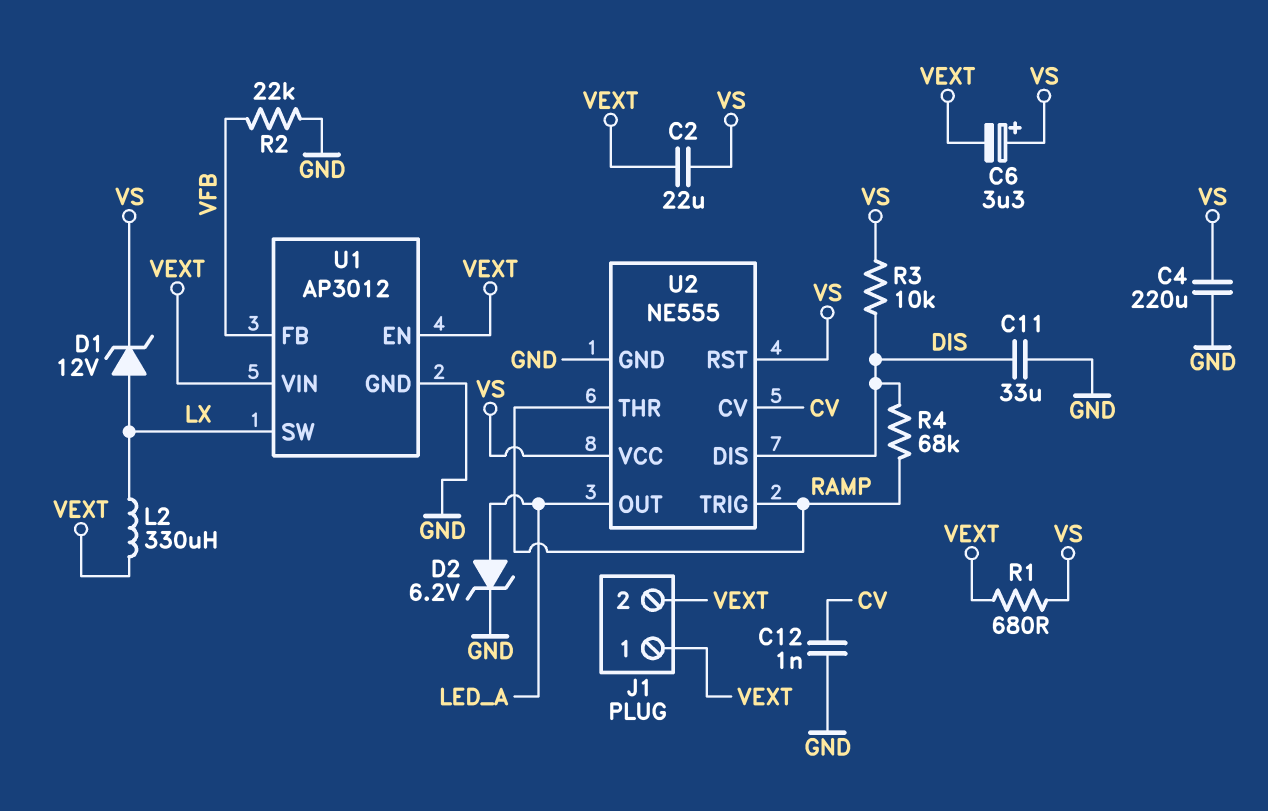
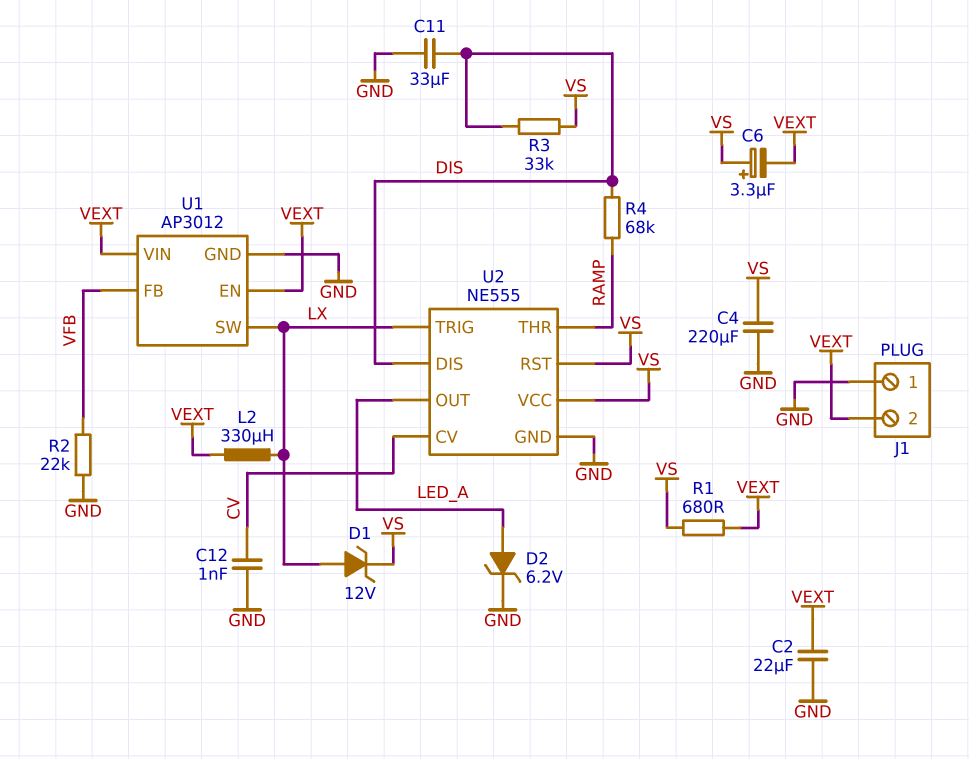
C2: 22uF (VEXT, VS) -> 22uF (GND, VEXT)
J1 pin 1: VEXT -> GND
R3: 10k (DIS, VS) -> 33k (DIS, VS)
U2 pin TRIG: RAMP -> LX

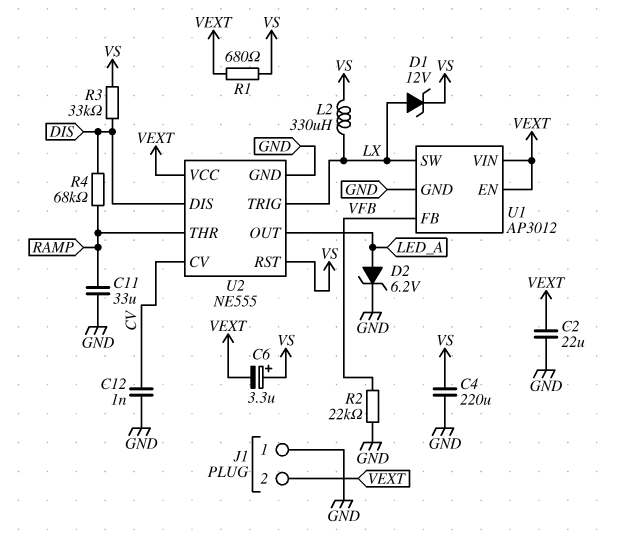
C11: 33uF (DIS, GND) -> 33uF (GND, RAMP)
L2: 330uH (LX, VEXT) -> 330uH (LX, VS)
U2 pin VCC: VS -> VEXT

